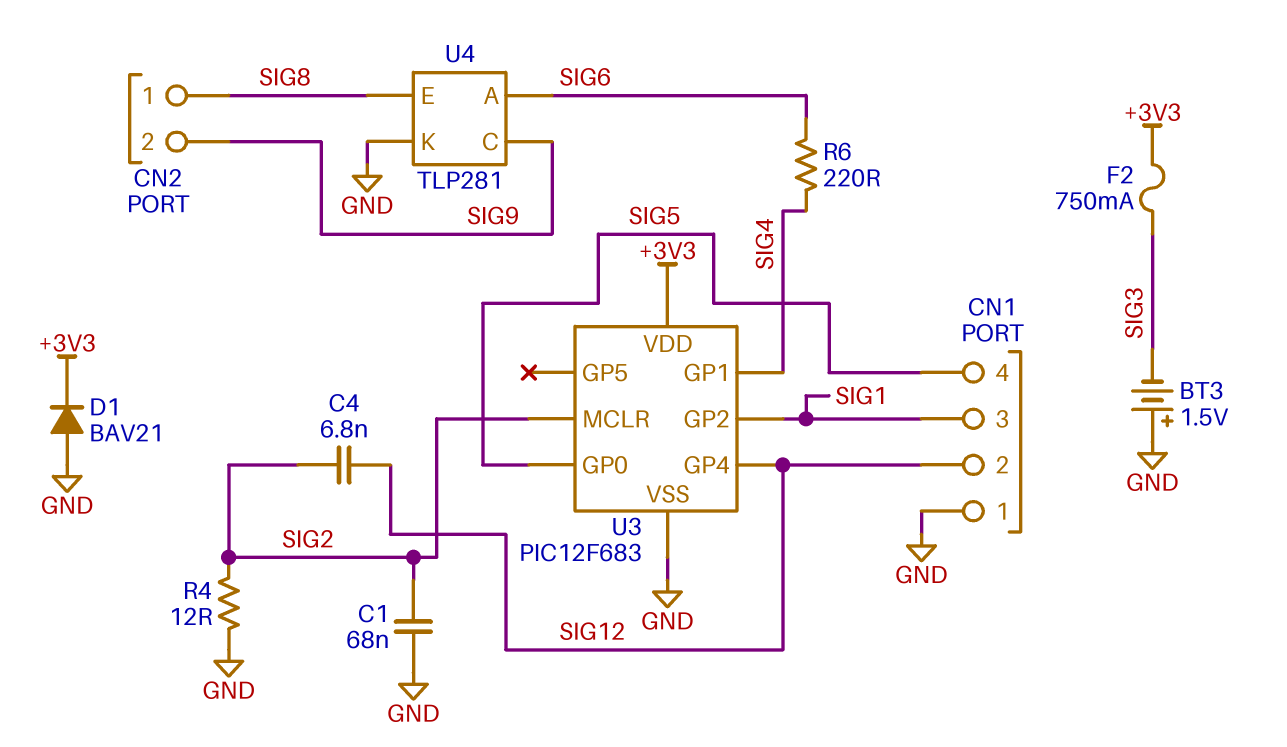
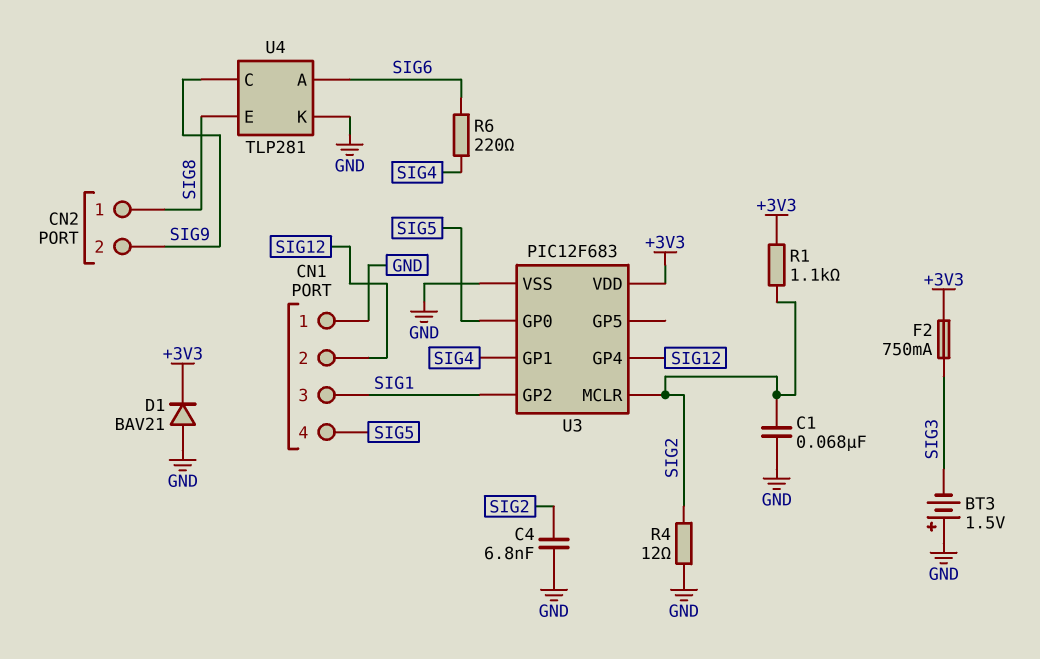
C4: 6.8nF (SIG2, SIG12) -> 6.8nF (GND, SIG2)
R1: none -> 1.1k (+3V3, SIG2)

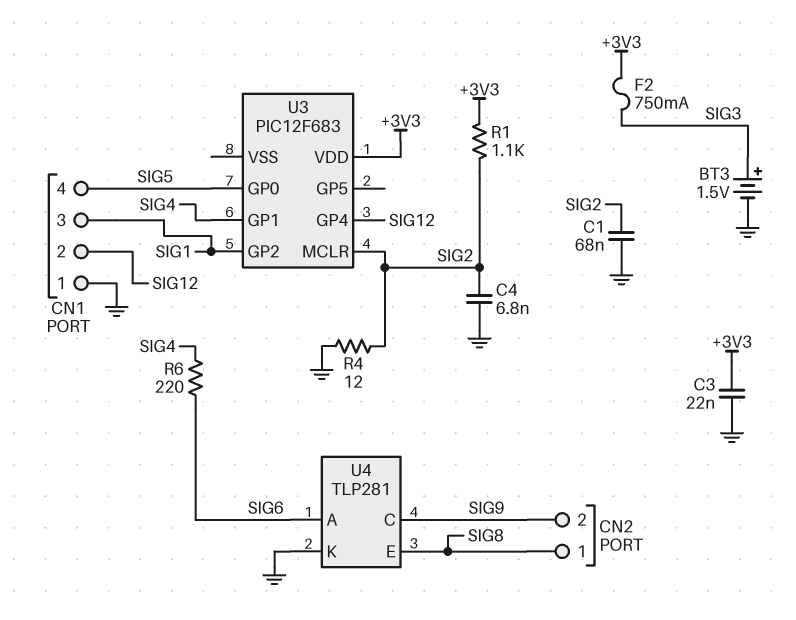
BT3: 1.5V (plus GND, minus SIG3) -> 1.5V (plus SIG3, minus GND)
C3: none -> 22nF (+3V3, GND)
D1: diode BAV21 (A GND, K +3V3) -> none
U3 pin VSS: GND -> none

